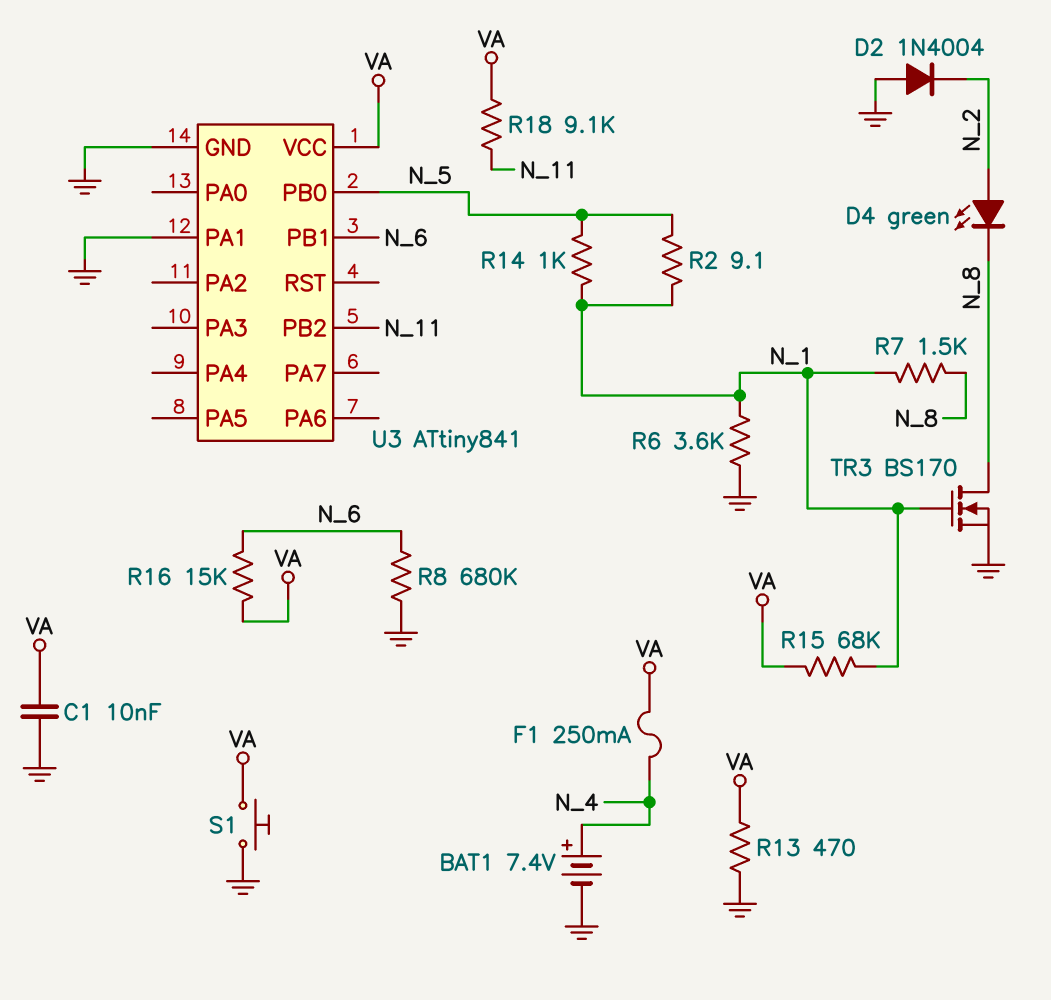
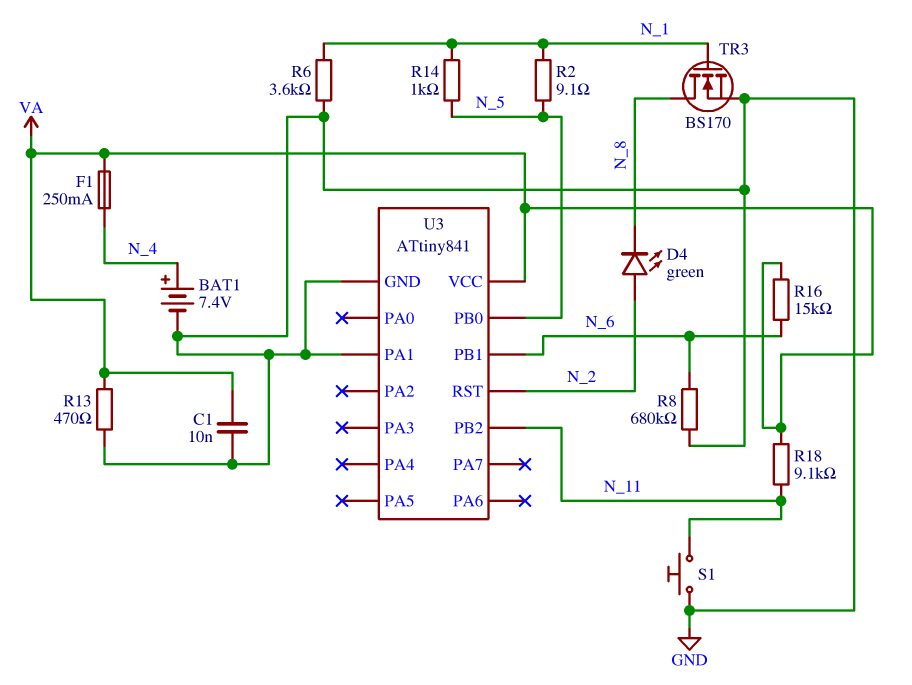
D2: diode 1N4004 (A GND, K N_2) -> none
R7: 1.5k (N_1, N_8) -> none
R15: 68k (N_1, VA) -> none
S1: button (GND, VA) -> button (GND, N_11)
U3 pin RST: none -> N_2

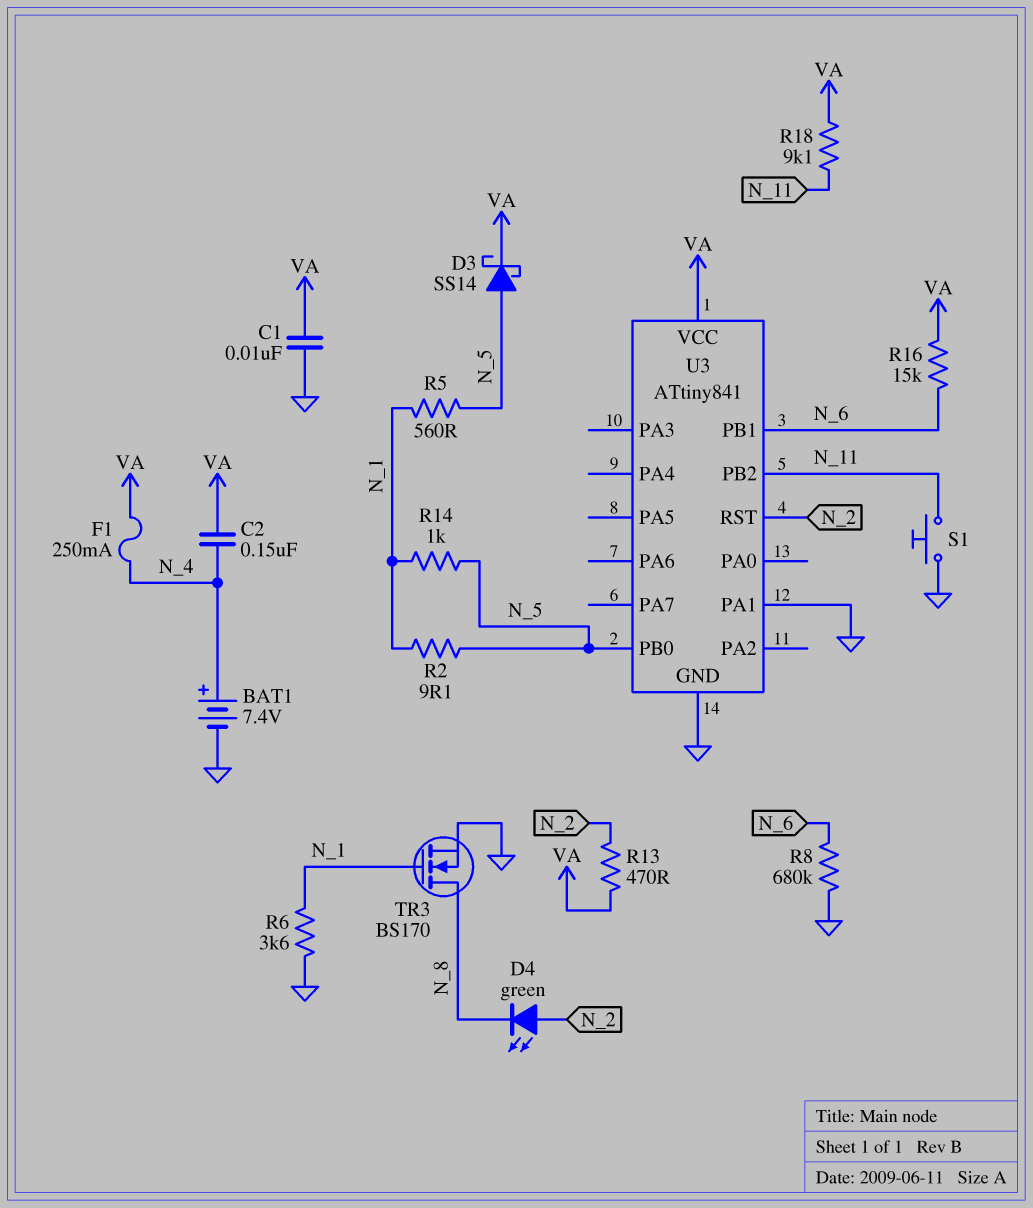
C2: none -> 150nF (N_4, VA)
D3: none -> schottky SS14 (A N_5, K VA)
R5: none -> 560 (N_1, N_5)
R13: 470 (GND, VA) -> 470 (N_2, VA)

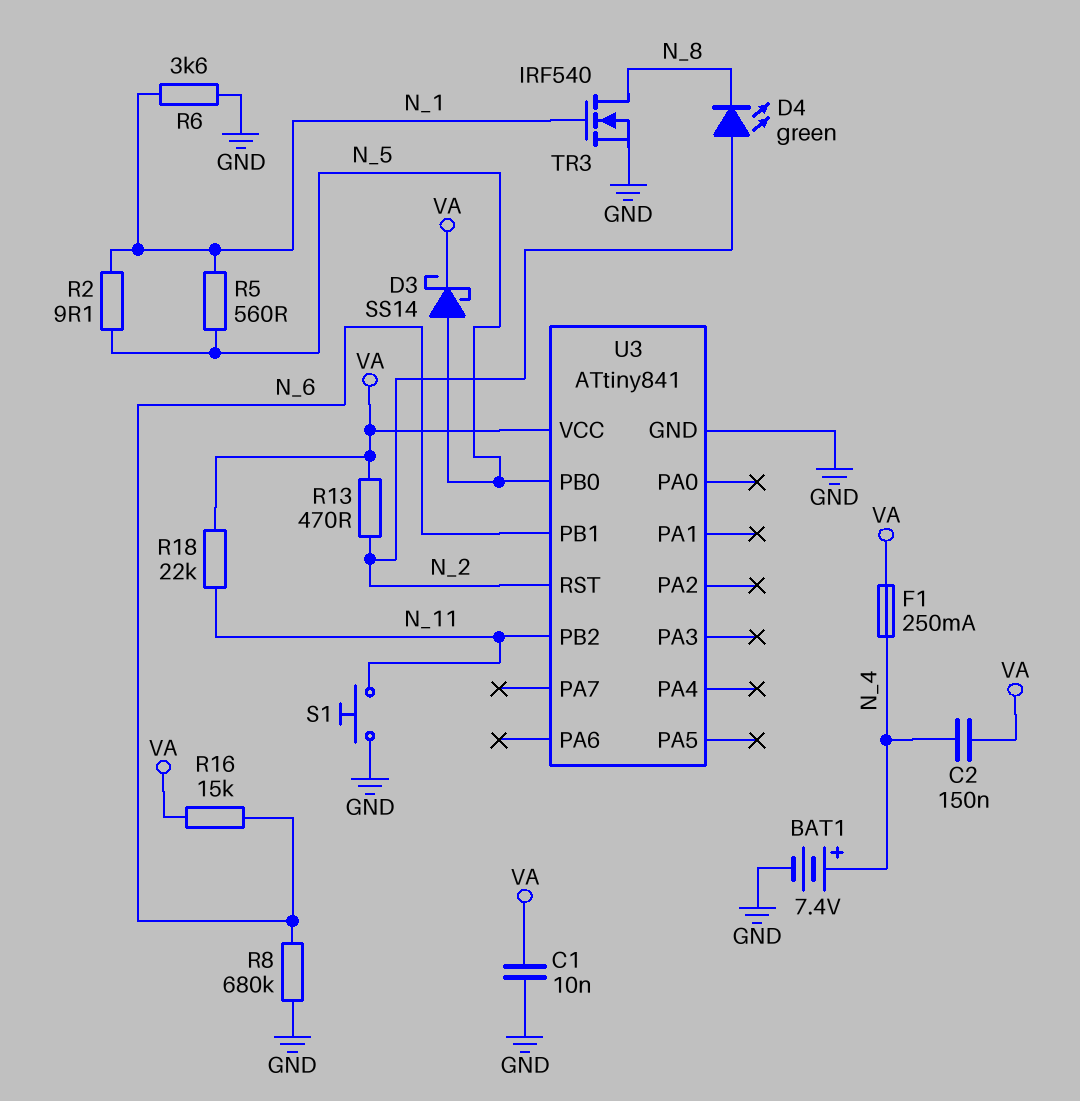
R14: 1k (N_1, N_5) -> none
R18: 9.1k (N_11, VA) -> 22k (N_11, VA)
TR3: NMOS BS170 (G N_1, D N_8, S GND) -> NMOS IRF540 (G N_1, D N_8, S GND)
U3 pin PA1: GND -> none

